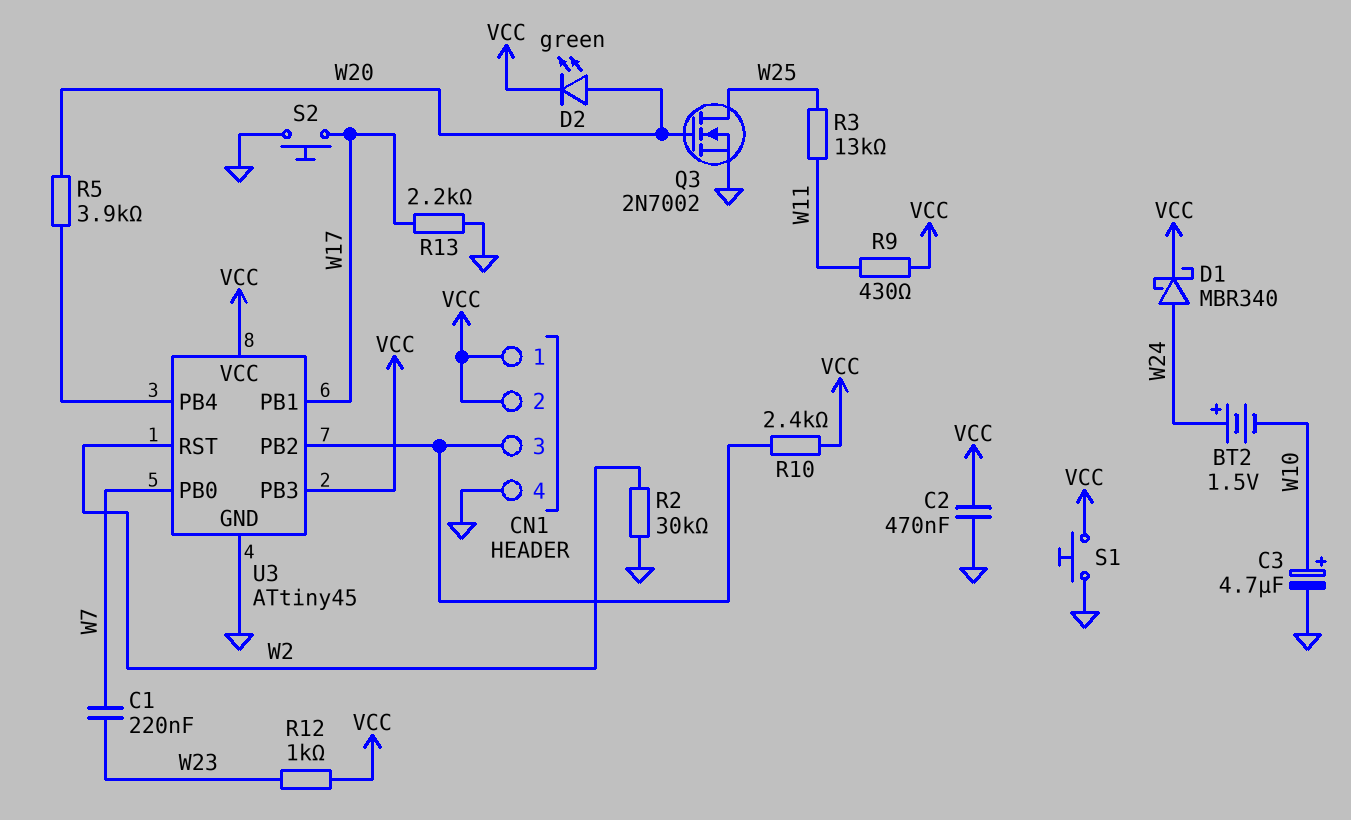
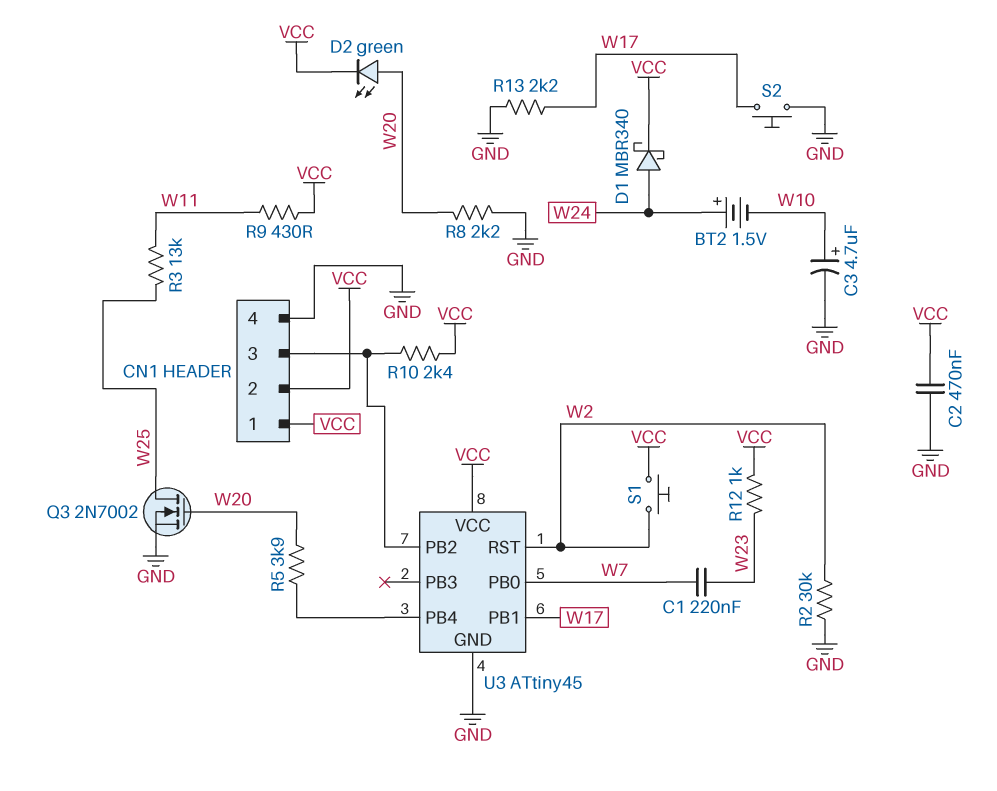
R8: none -> 2.2k (GND, W20)
S1: button (GND, VCC) -> button (VCC, W2)
U3 pin PB3: VCC -> none

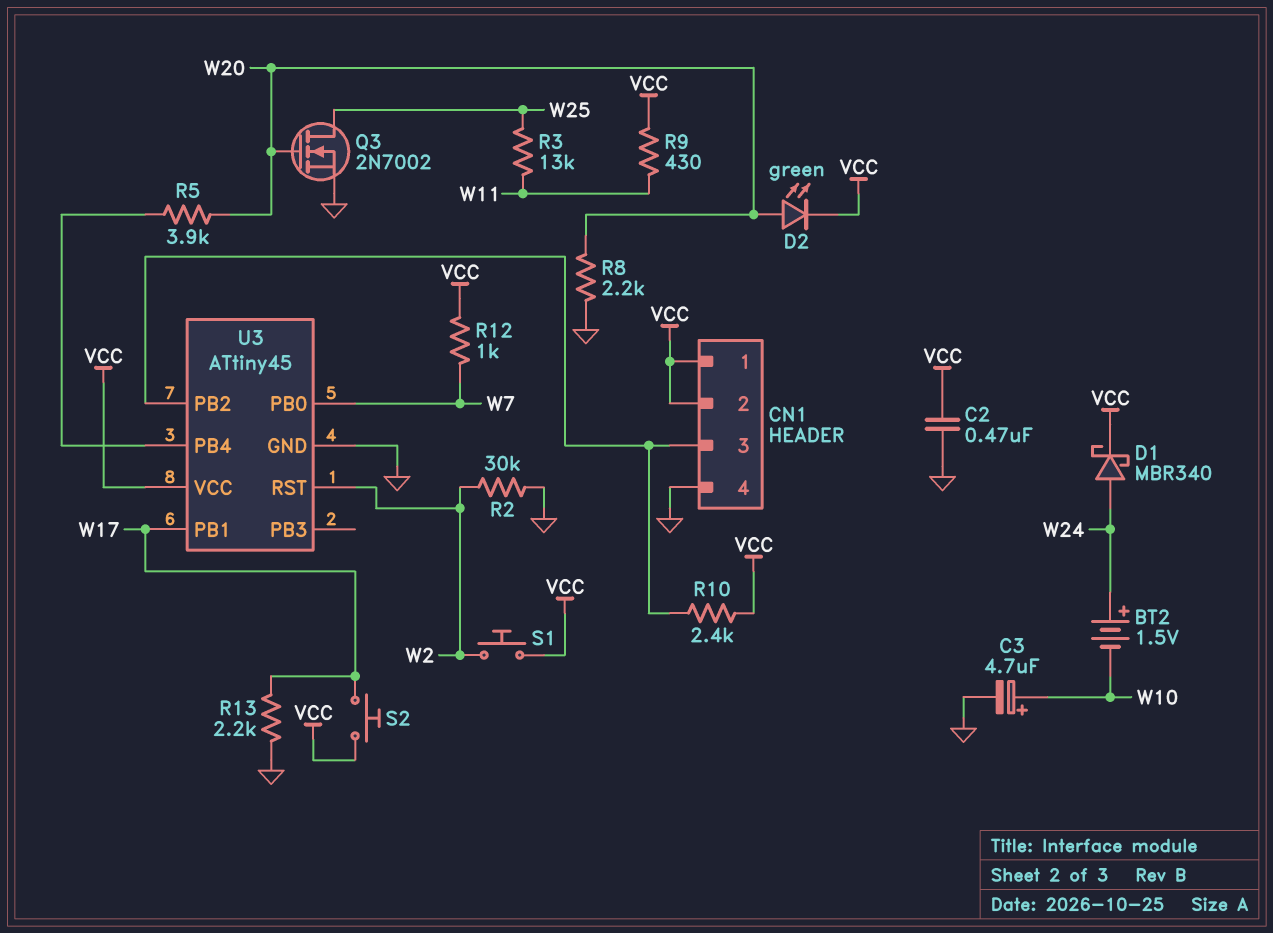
C1: 220nF (W7, W23) -> none
R12: 1k (VCC, W23) -> 1k (VCC, W7)
S2: button (GND, W17) -> button (VCC, W17)

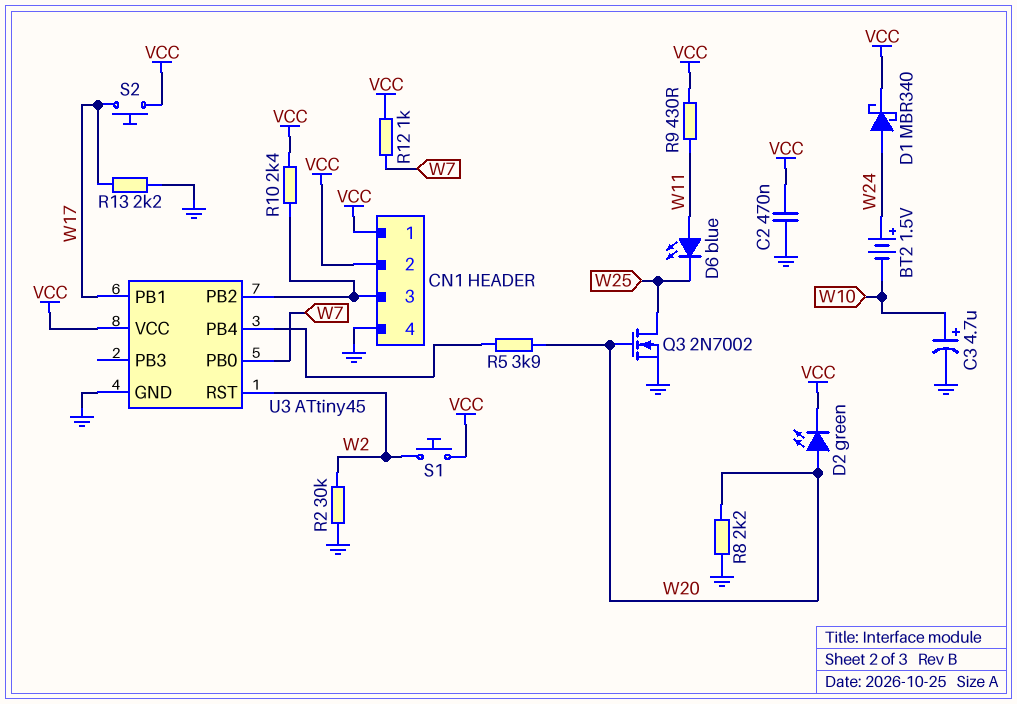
D6: none -> LED blue (A W11, K W25)
R3: 13k (W11, W25) -> none

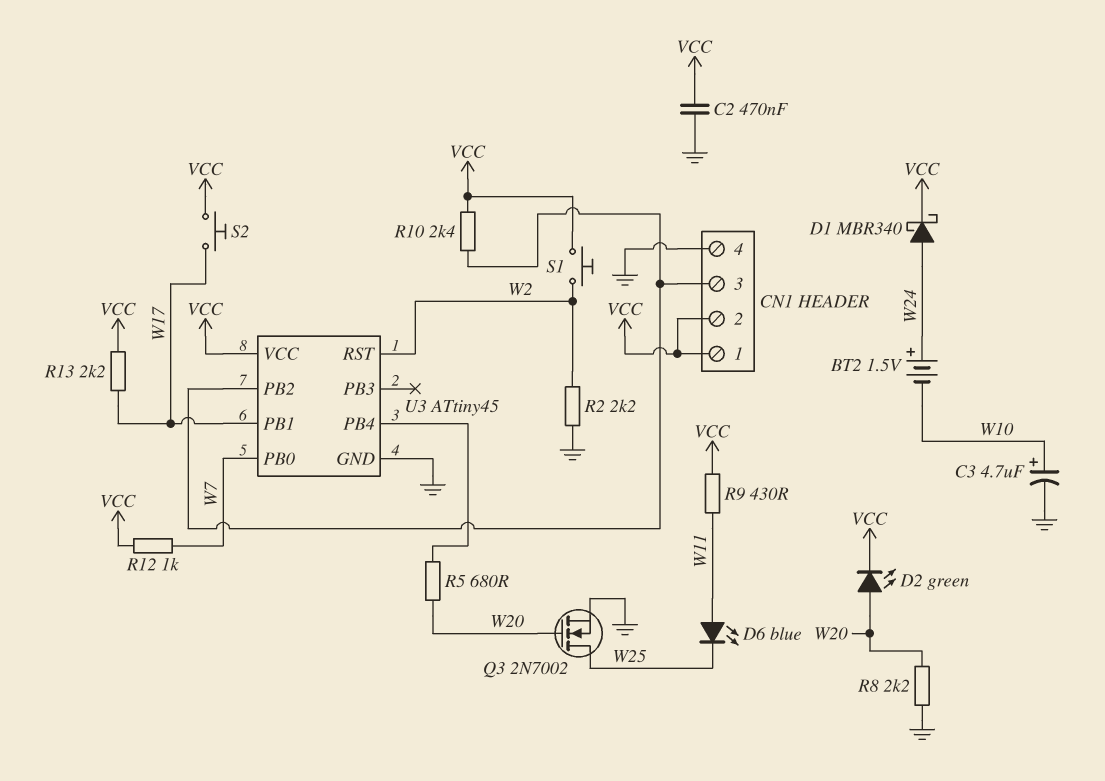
R2: 30k (GND, W2) -> 2.2k (GND, W2)
R5: 3.9k (U3/PB4, W20) -> 680 (U3/PB4, W20)
R13: 2.2k (GND, W17) -> 2.2k (VCC, W17)

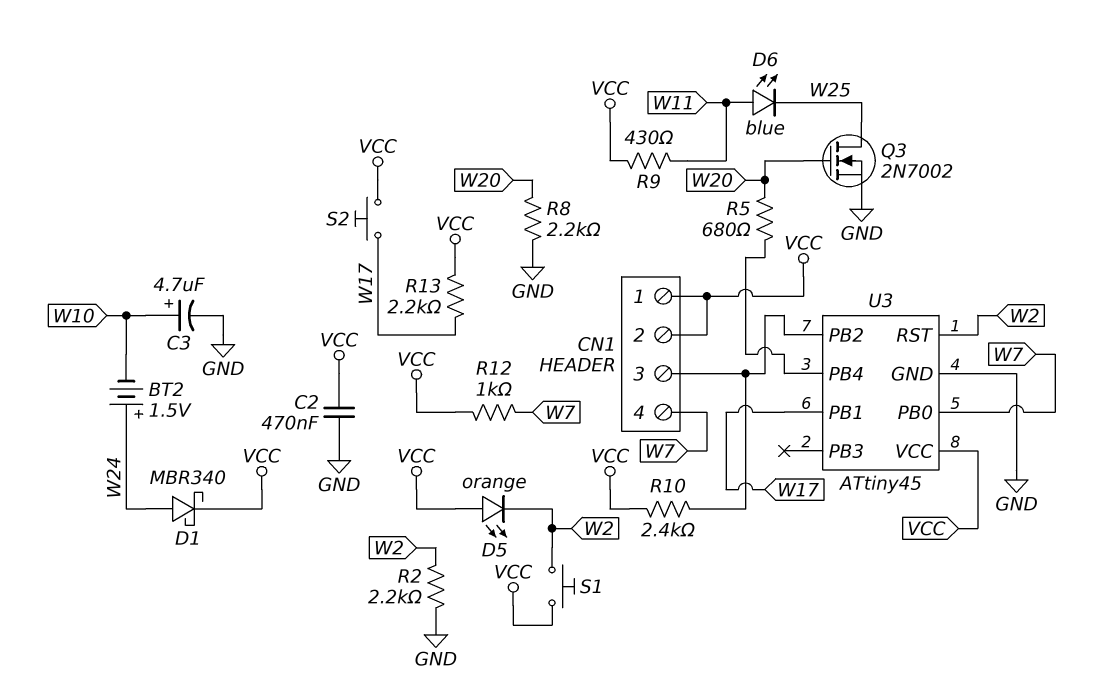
CN1 pin 4: GND -> W7
D2: LED green (A W20, K VCC) -> none
D5: none -> LED orange (A VCC, K W2)

